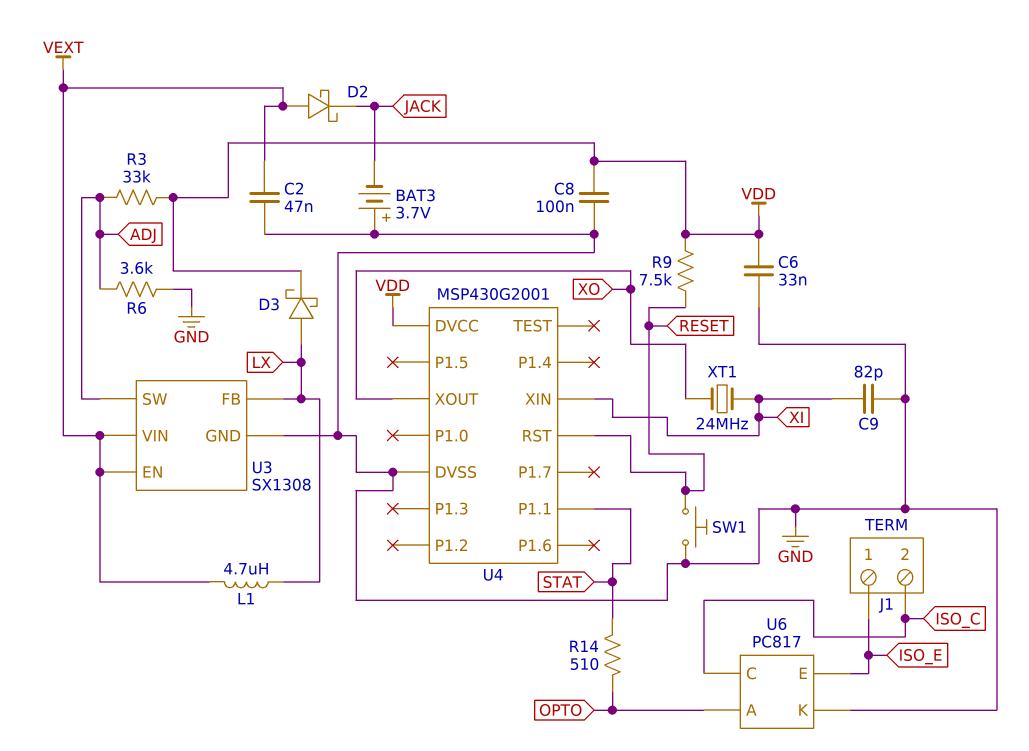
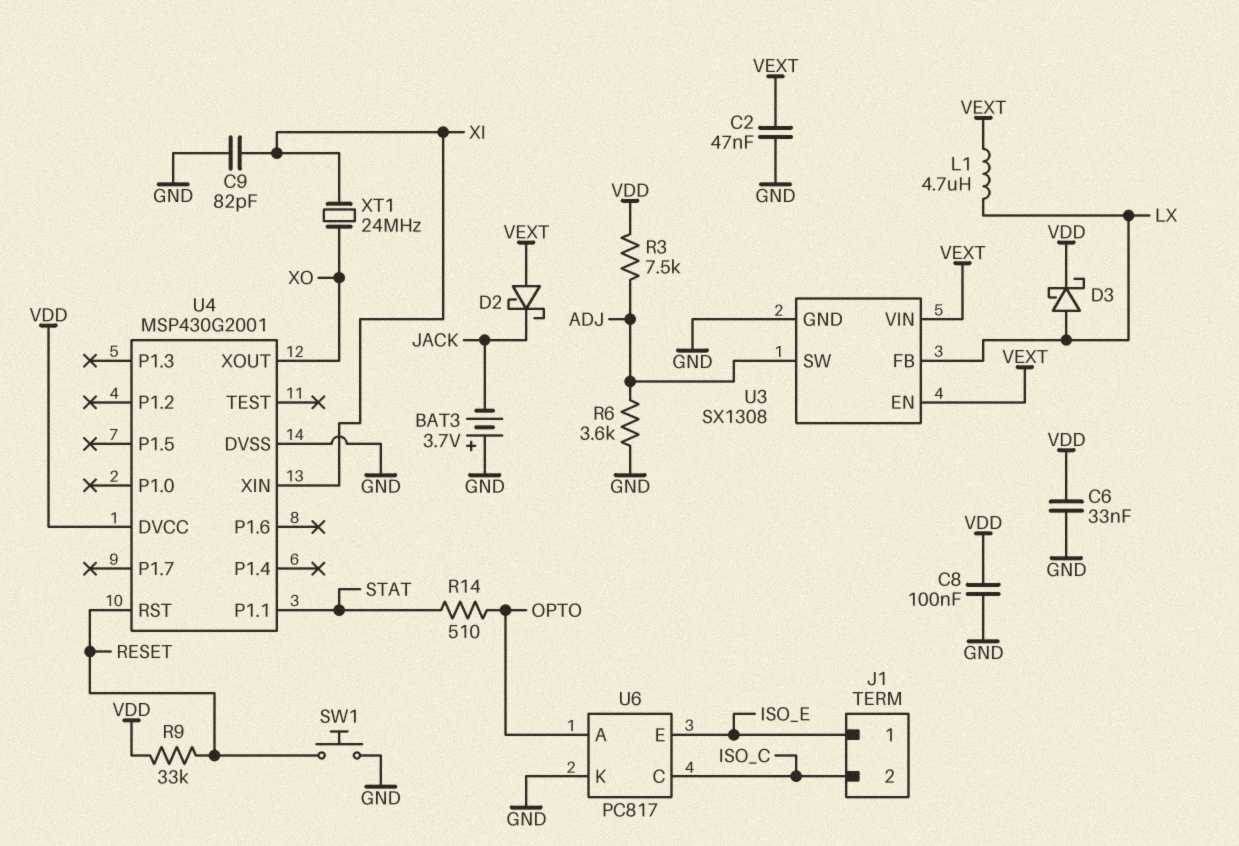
R3: 33k (ADJ, VDD) -> 7.5k (ADJ, VDD)
R9: 7.5k (RESET, VDD) -> 33k (RESET, VDD)

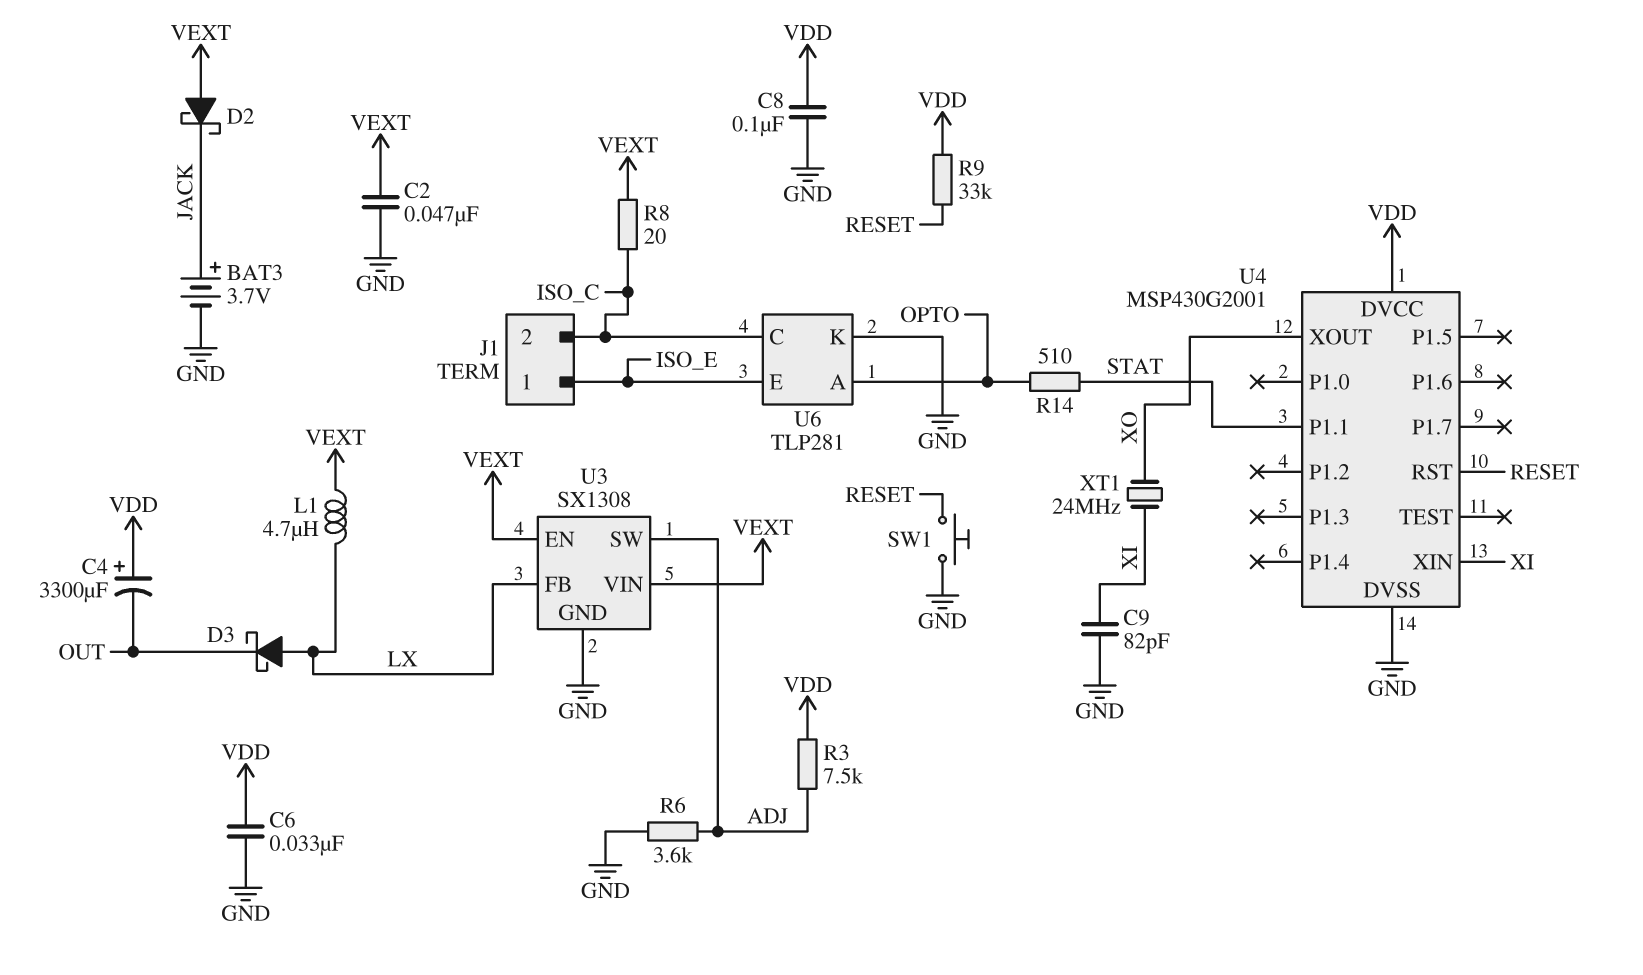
BAT3: 3.7V (plus GND, minus JACK) -> 3.7V (plus JACK, minus GND)
C4: none -> 3300uF (plus VDD, minus OUT)
D3: schottky (A LX, K VDD) -> schottky (A LX, K OUT)
R8: none -> 20 (ISO_C, VEXT)
U6: PC817 -> TLP281

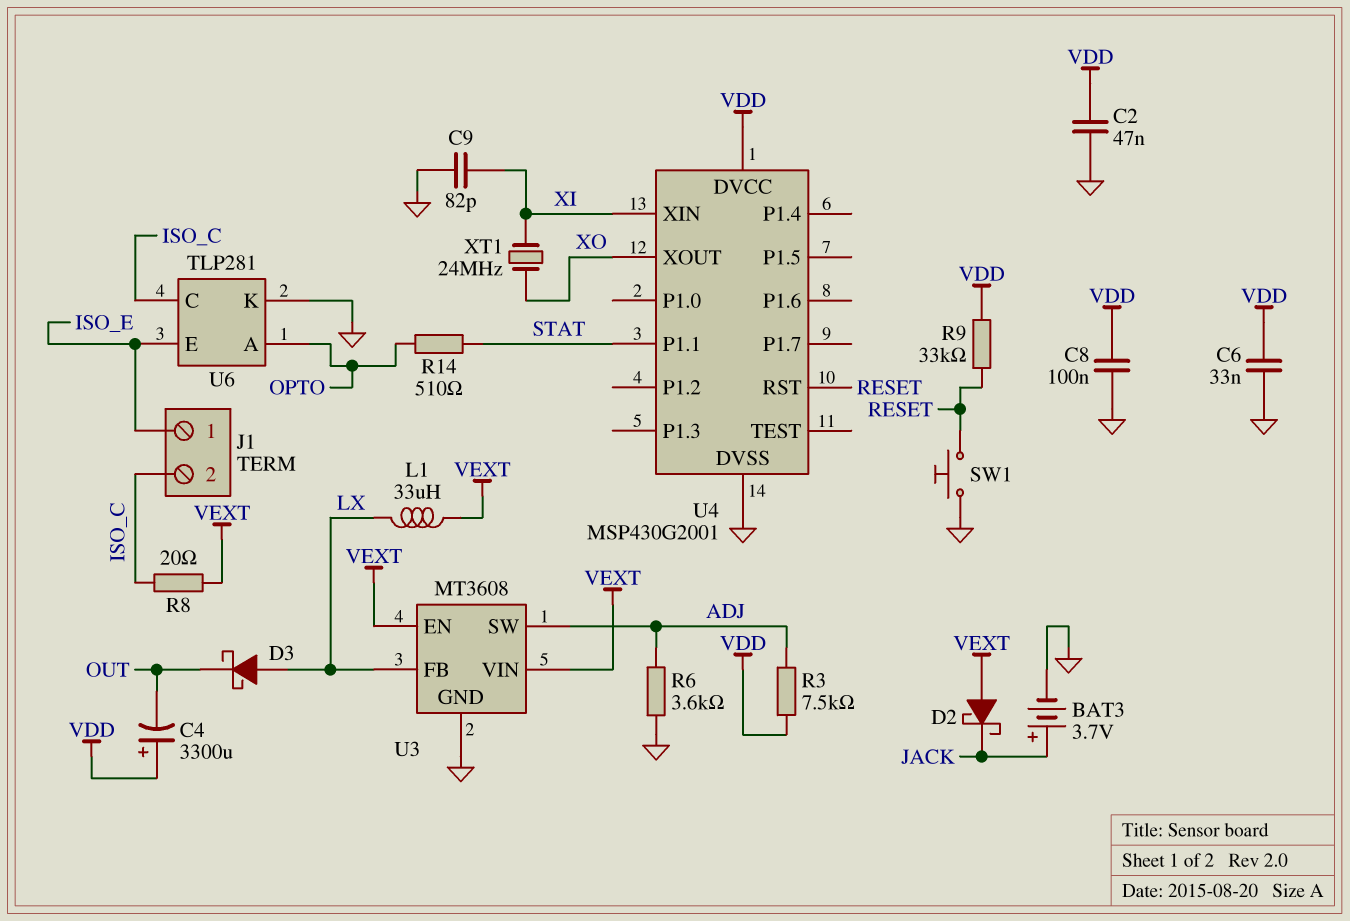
C2: 47nF (GND, VEXT) -> 47nF (GND, VDD)
L1: 4.7uH (LX, VEXT) -> 33uH (LX, VEXT)
U3: SX1308 -> MT3608

